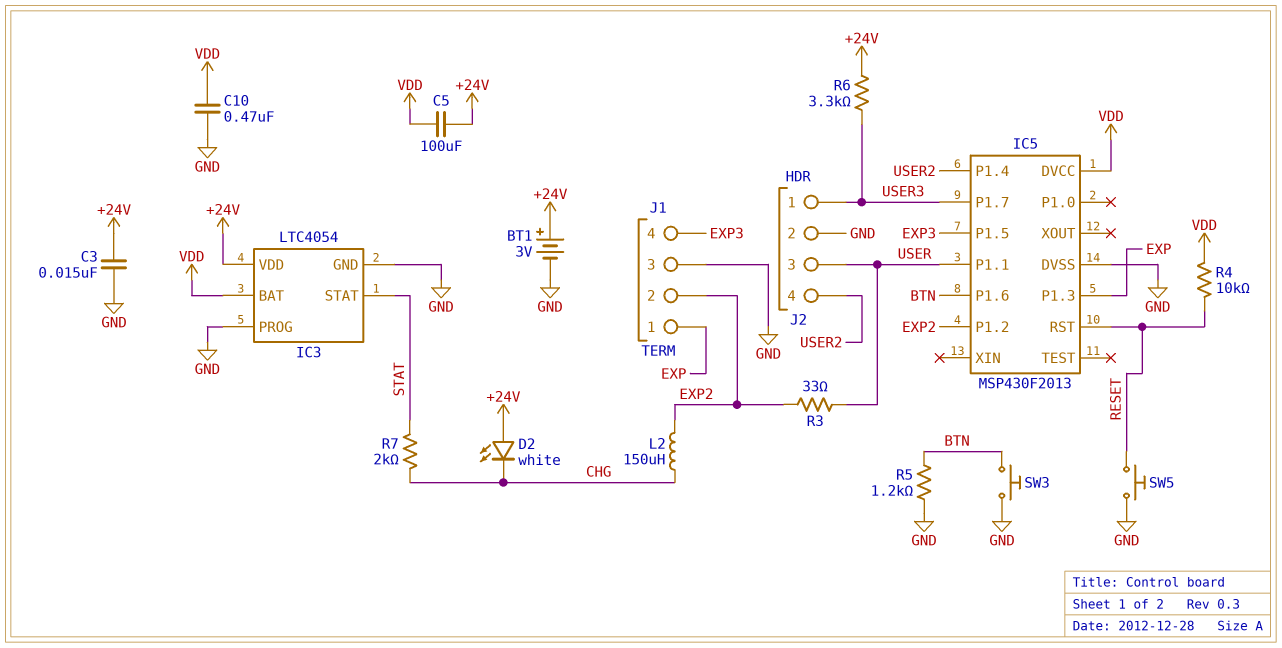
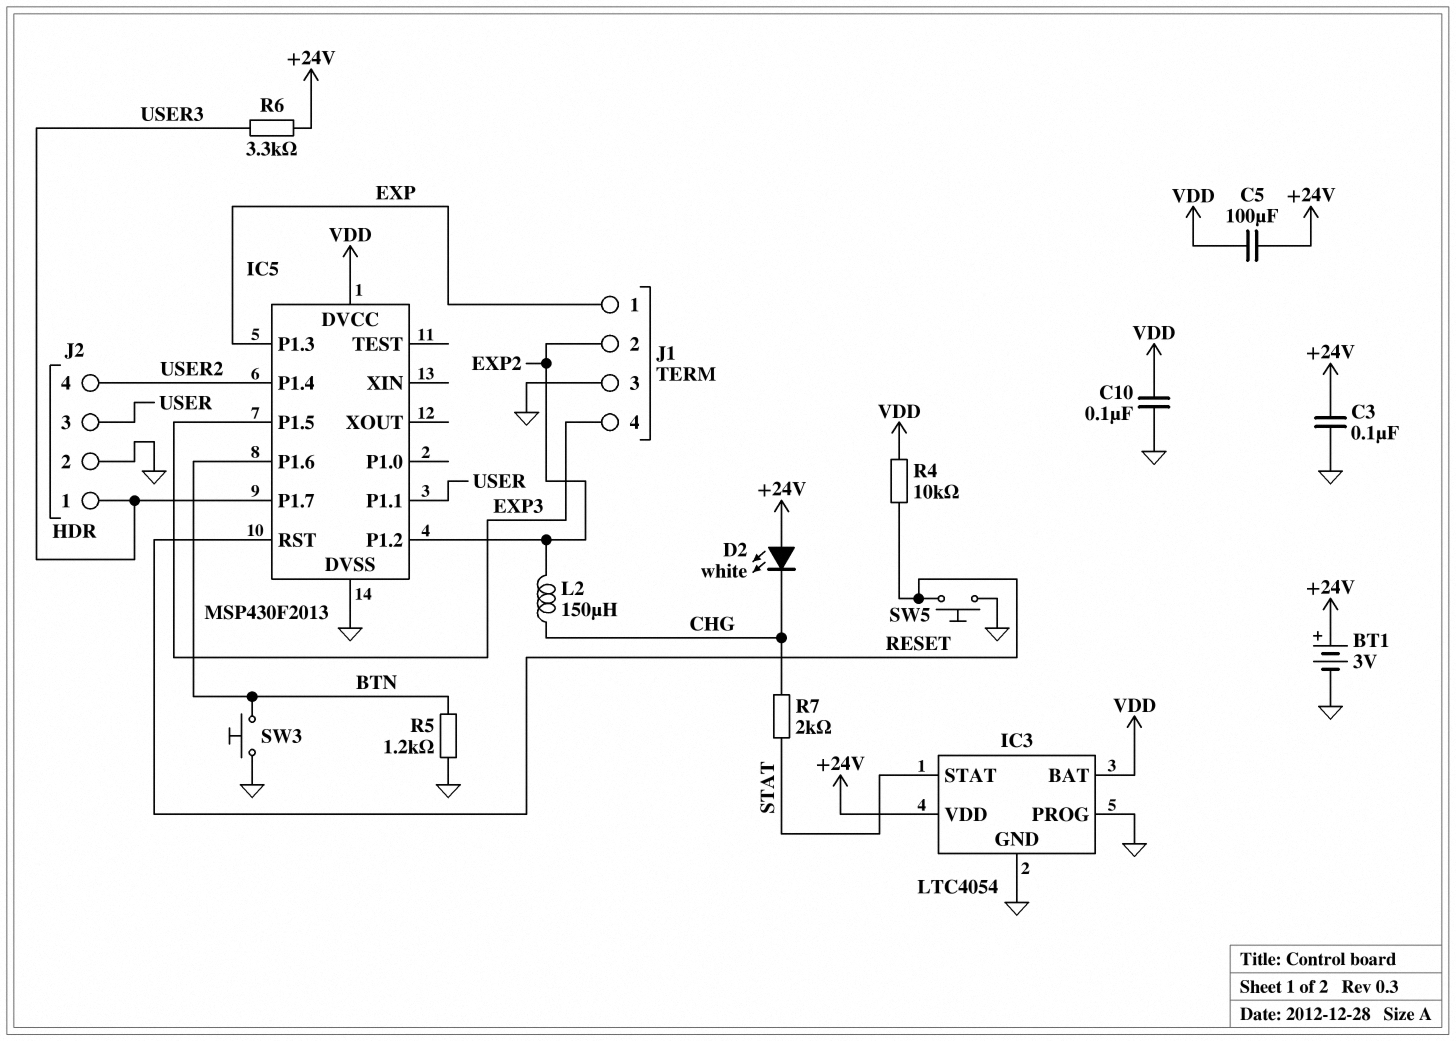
C3: 15nF (+24V, GND) -> 100nF (+24V, GND)
C10: 470nF (GND, VDD) -> 100nF (GND, VDD)
R3: 33 (EXP2, USER) -> none

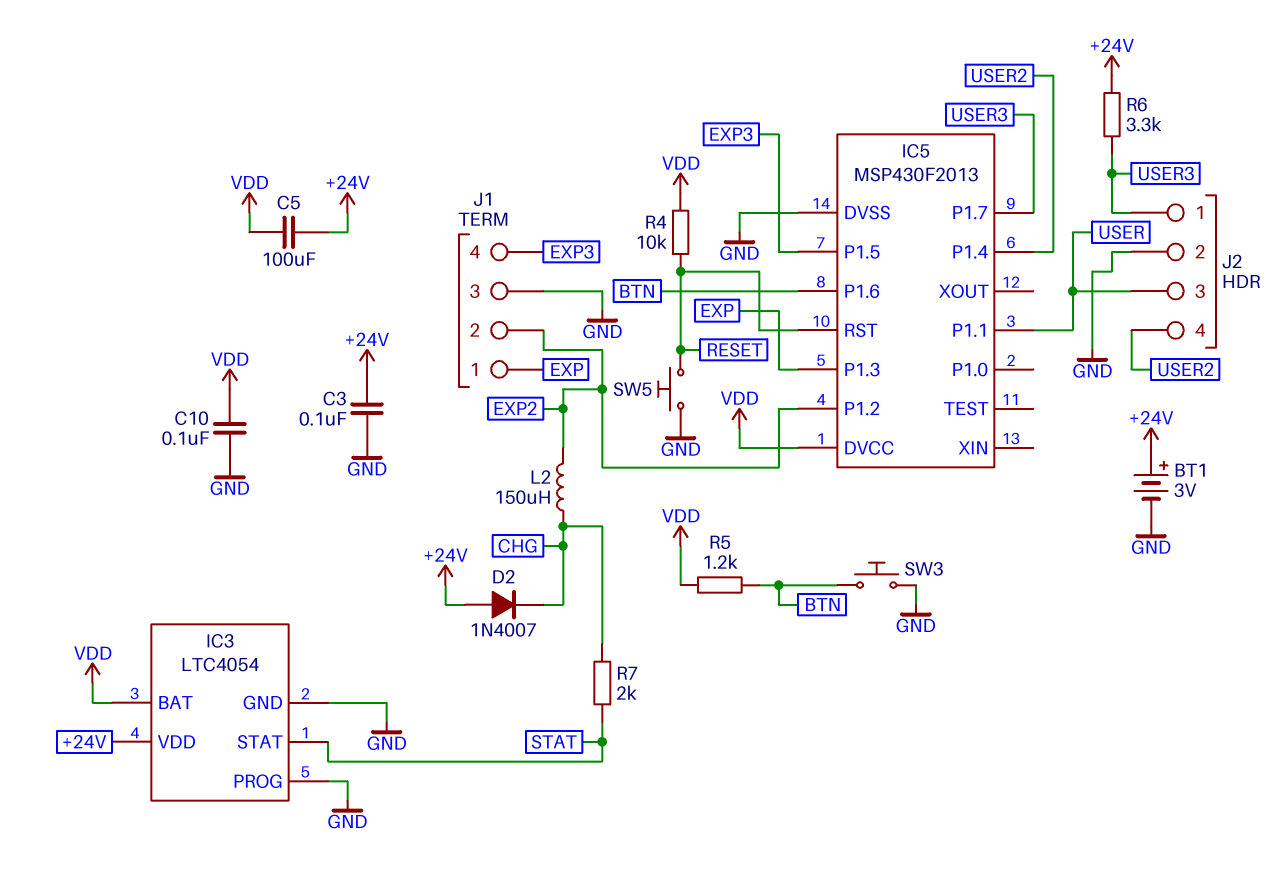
D2: LED white (A +24V, K CHG) -> diode 1N4007 (A +24V, K CHG)
R5: 1.2k (BTN, GND) -> 1.2k (BTN, VDD)

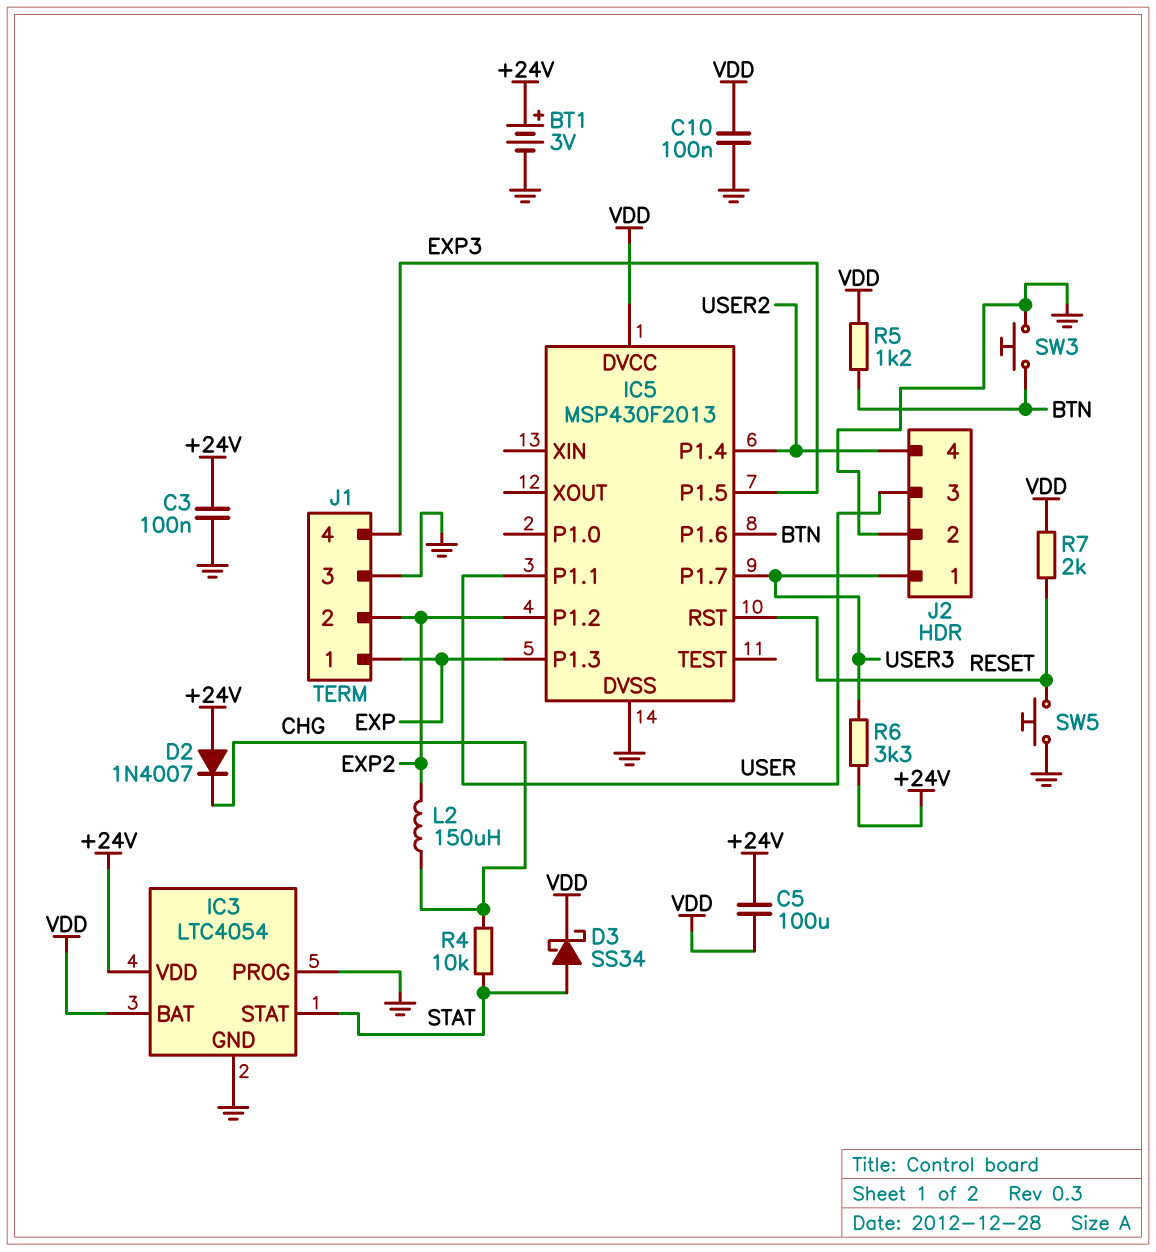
D3: none -> schottky SS34 (A STAT, K VDD)
R4: 10k (RESET, VDD) -> 10k (CHG, STAT)
R7: 2k (CHG, STAT) -> 2k (RESET, VDD)

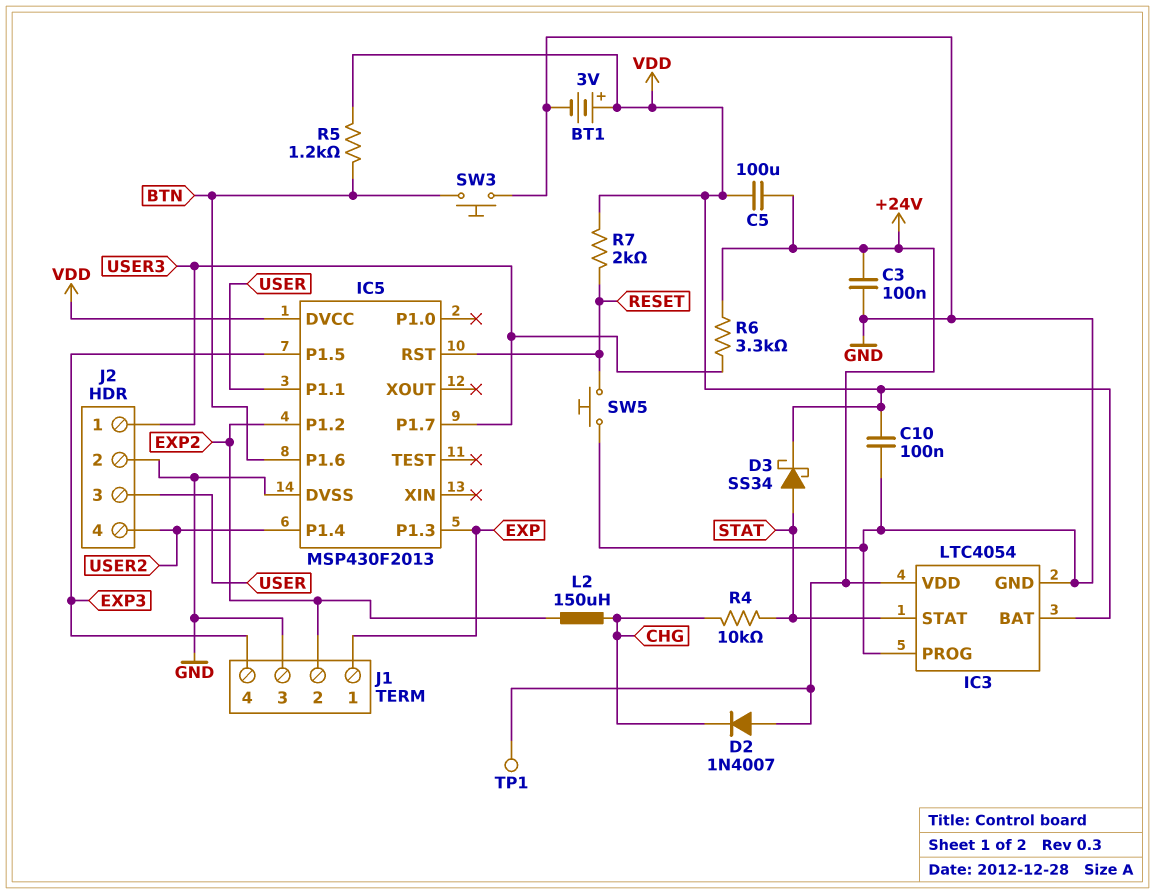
BT1: 3V (plus +24V, minus GND) -> 3V (plus VDD, minus GND)
TP1: none -> test point (+24V)

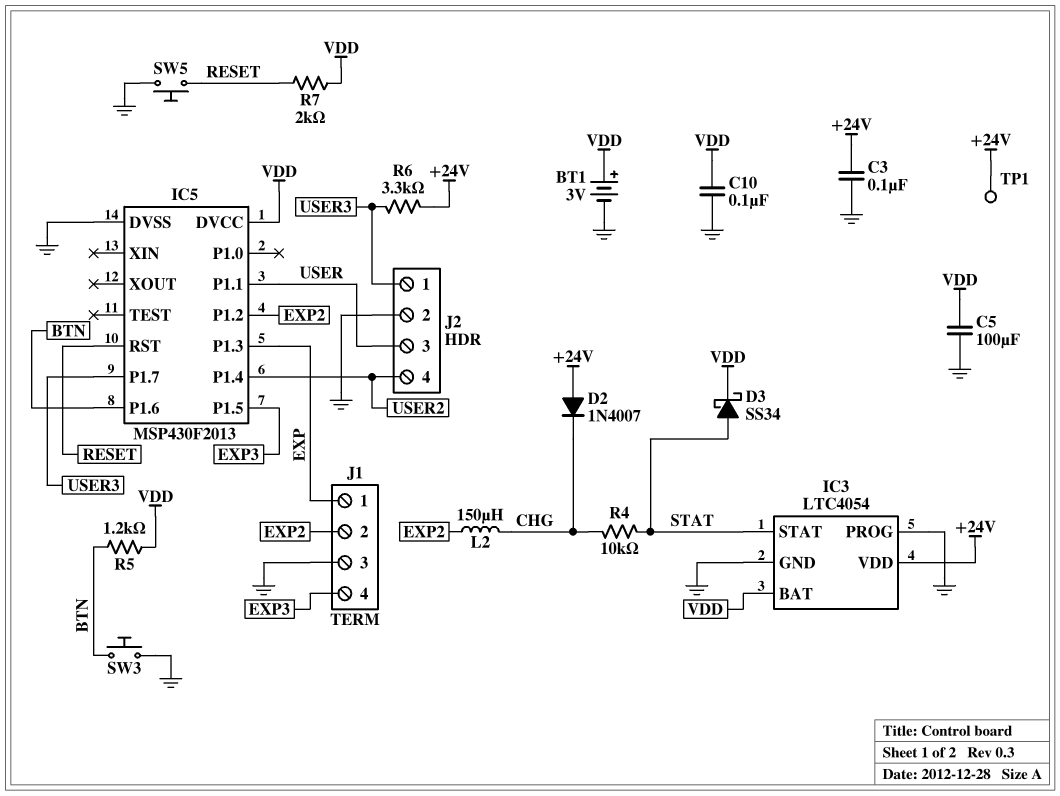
C5: 100uF (+24V, VDD) -> 100uF (GND, VDD)

